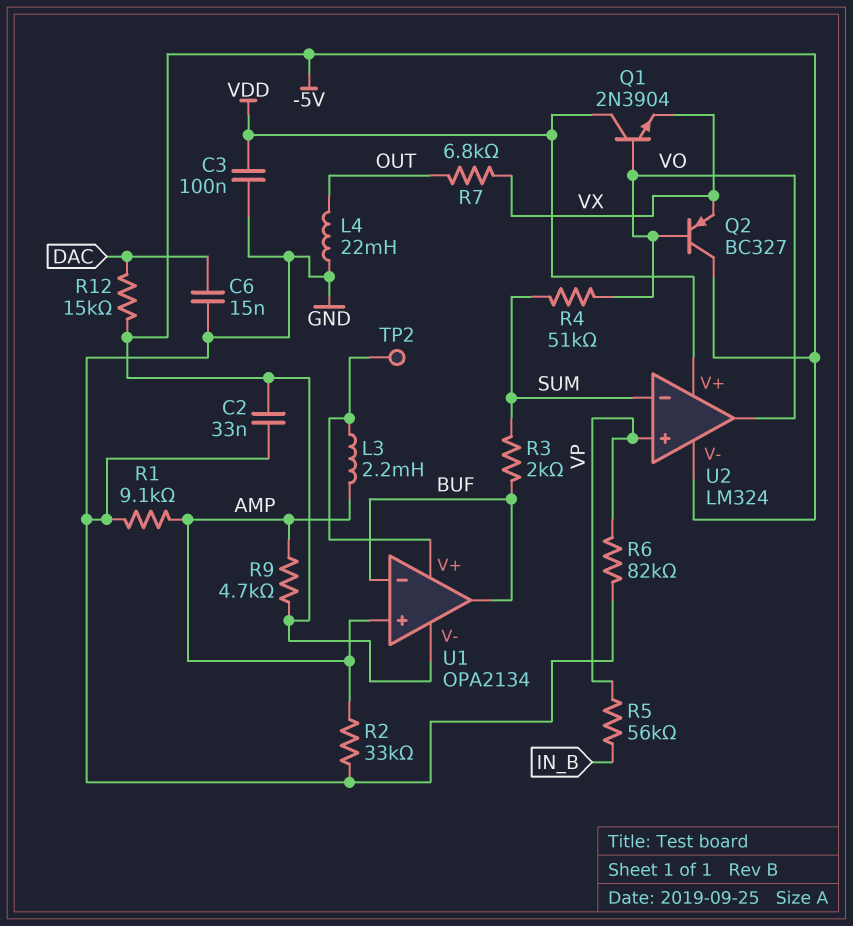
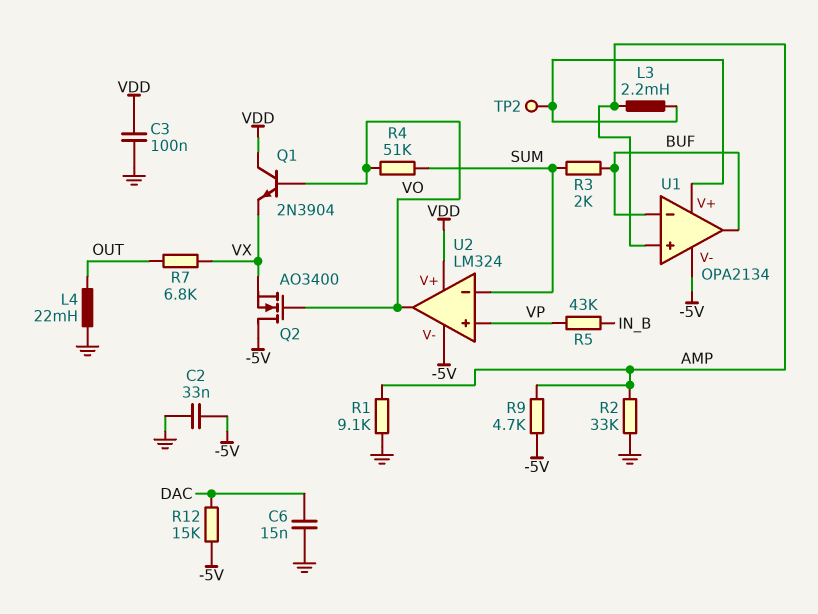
Q2: PNP BC327 (B VO, C -5V, E VX) -> NMOS AO3400 (G VO, D -5V, S VX)
R5: 56k (IN_B, VP) -> 43k (IN_B, VP)
R6: 82k (GND, VP) -> none

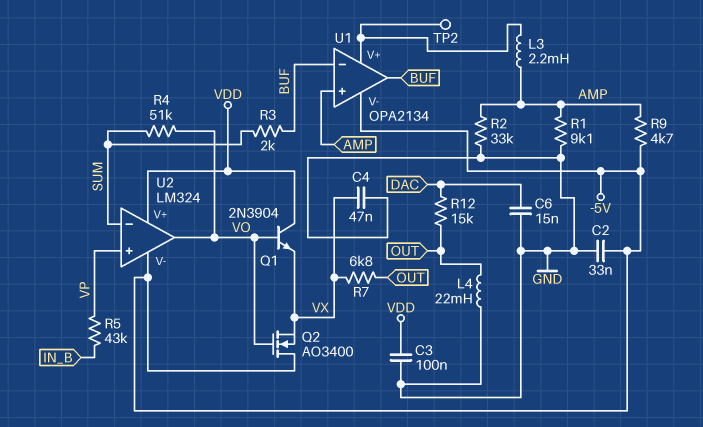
C4: none -> 47nF (GND, VX)
R12: 15k (-5V, DAC) -> 15k (DAC, OUT)

